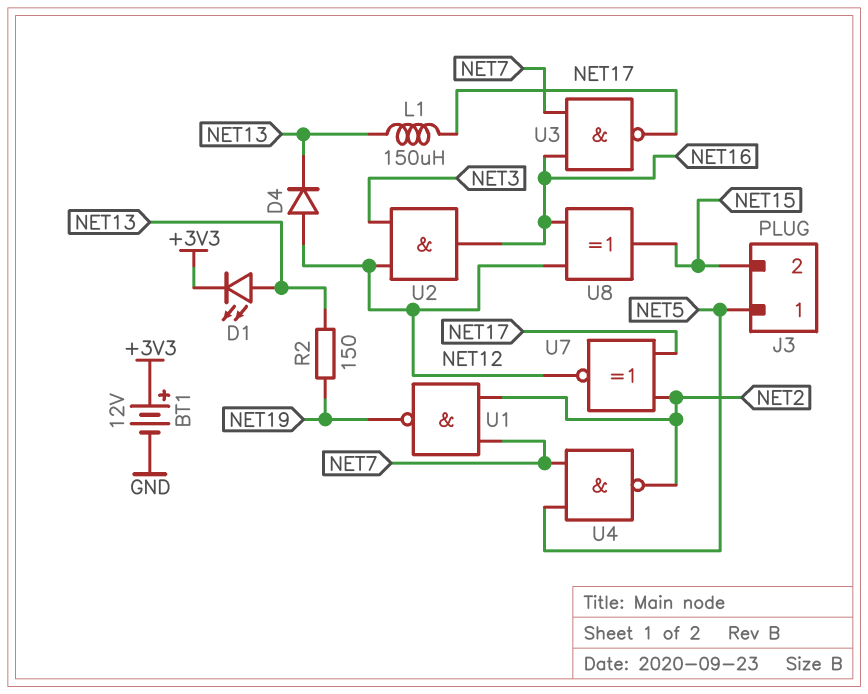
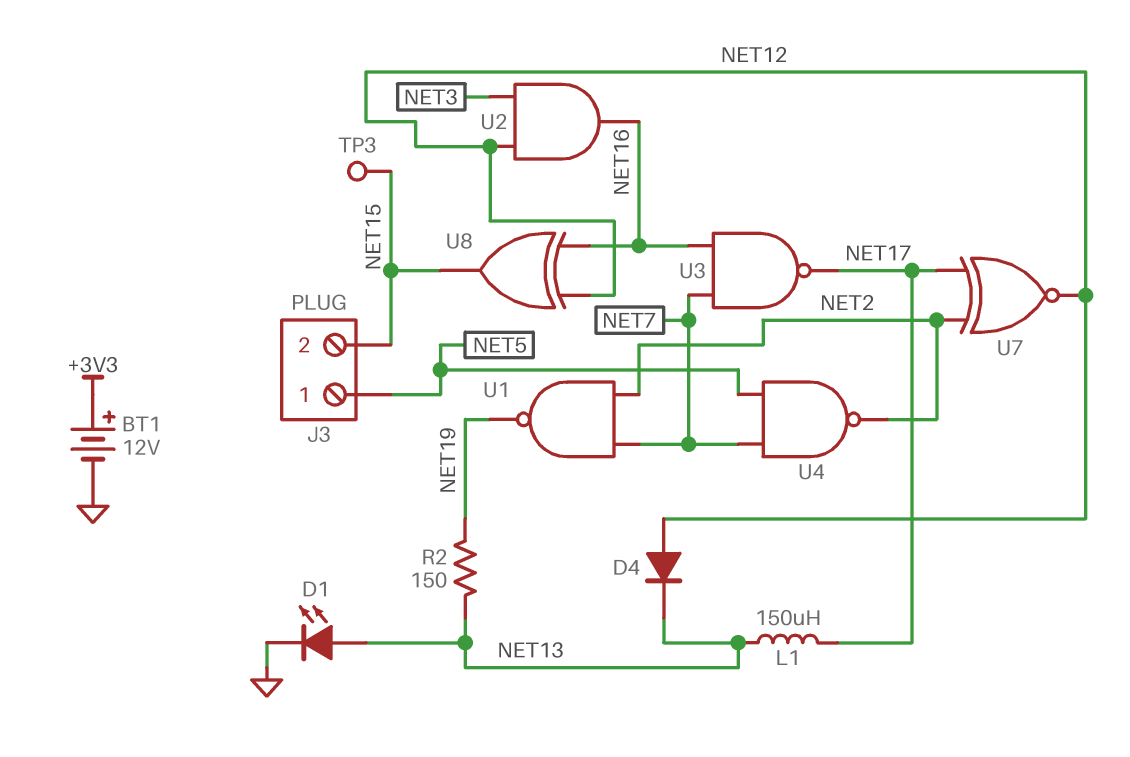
D1: LED (A NET13, K +3V3) -> LED (A NET13, K GND)
TP3: none -> test point (NET15)

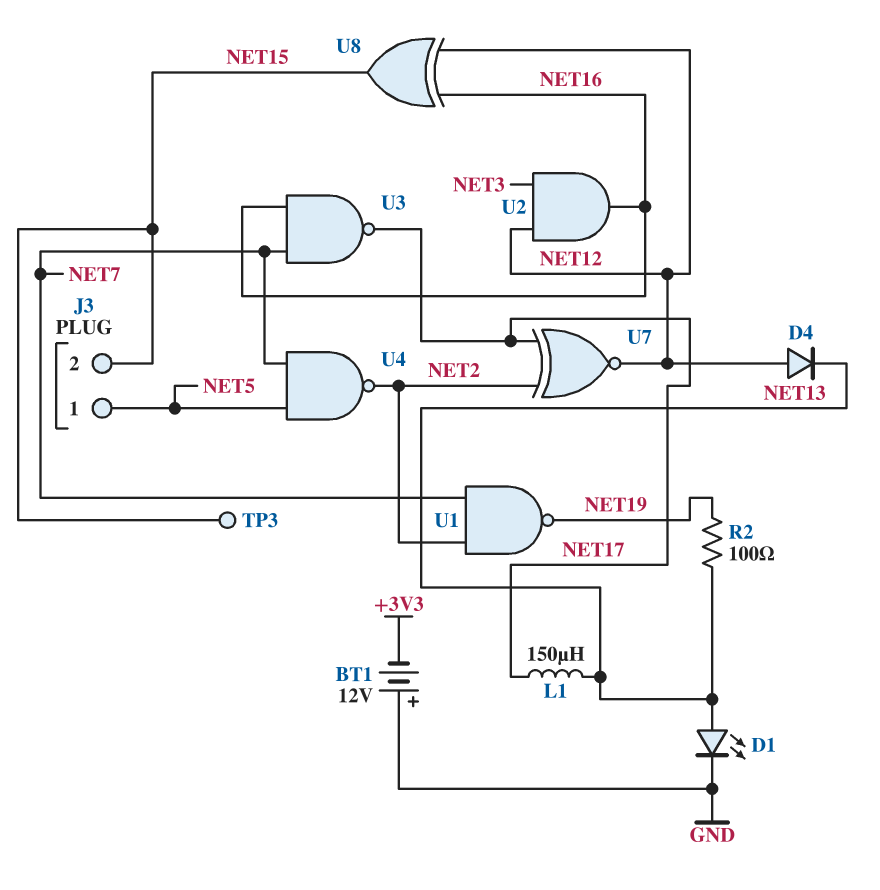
BT1: 12V (plus +3V3, minus GND) -> 12V (plus GND, minus +3V3)
R2: 150 (NET13, NET19) -> 100 (NET13, NET19)

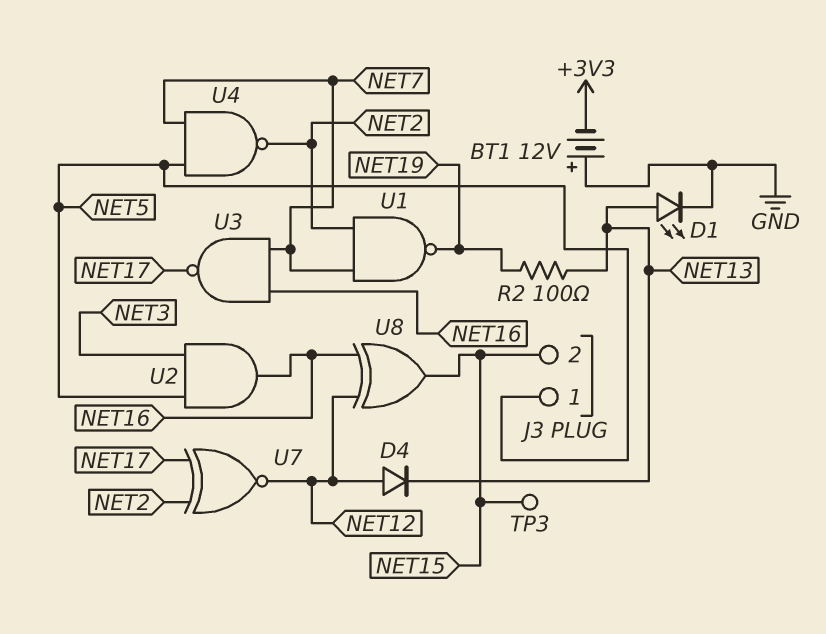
L1: 150uH (NET13, NET17) -> none
U2: AND (in NET3, in NET12, out NET16) -> AND (in NET3, in NET5, out NET16)

